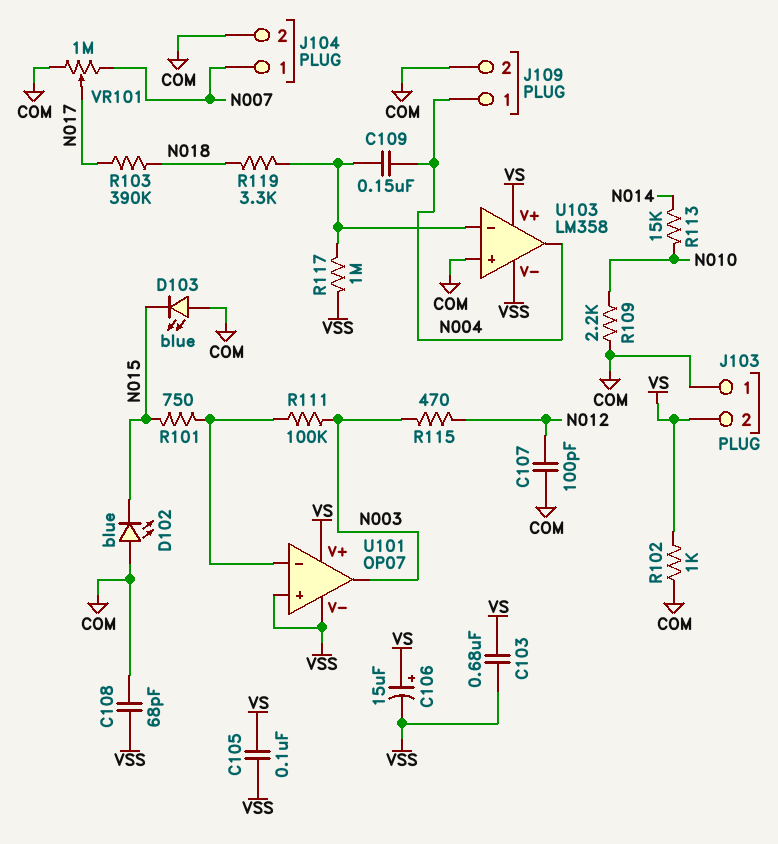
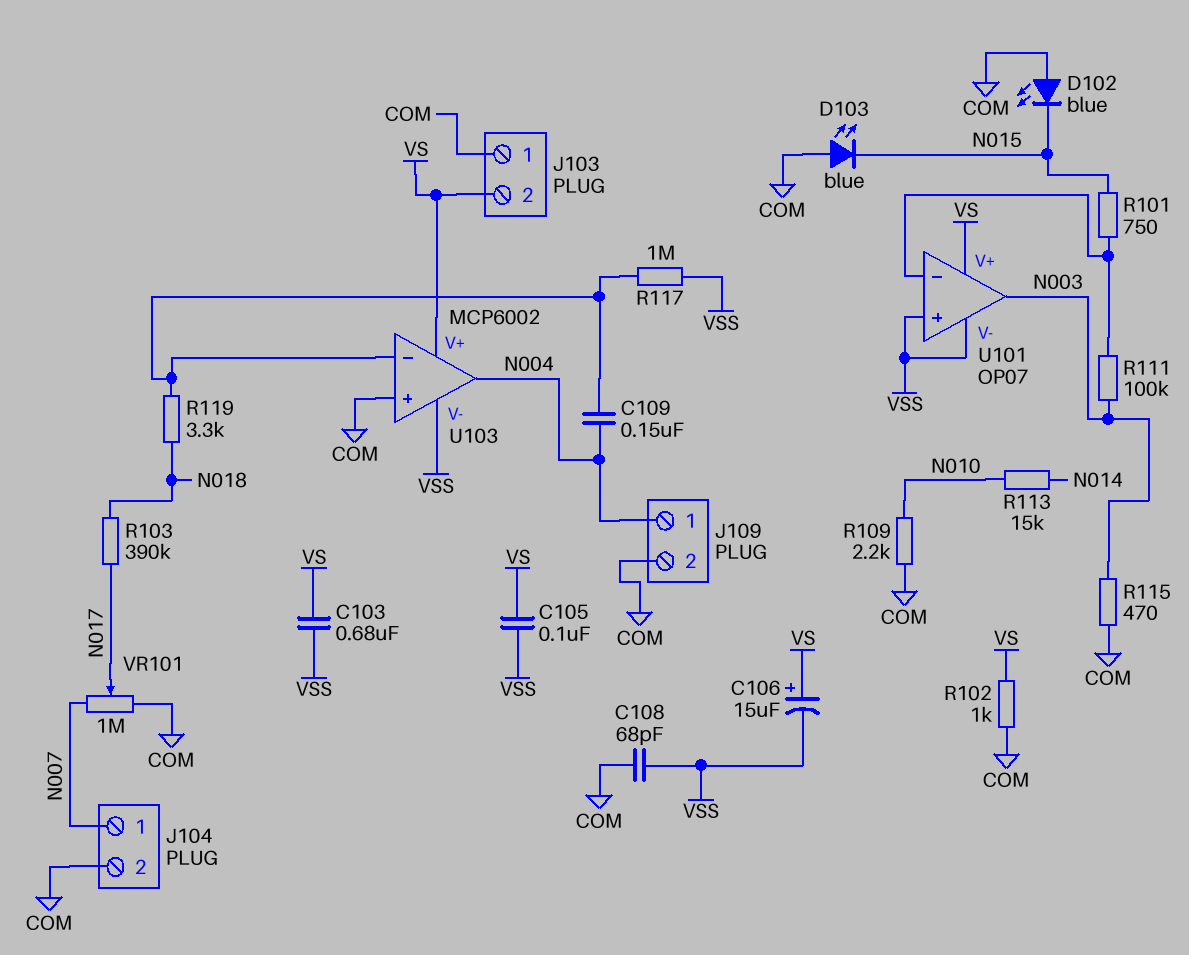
C107: 100pF (COM, N012) -> none
R115: 470 (N003, N012) -> 470 (COM, N003)
U103: LM358 -> MCP6002

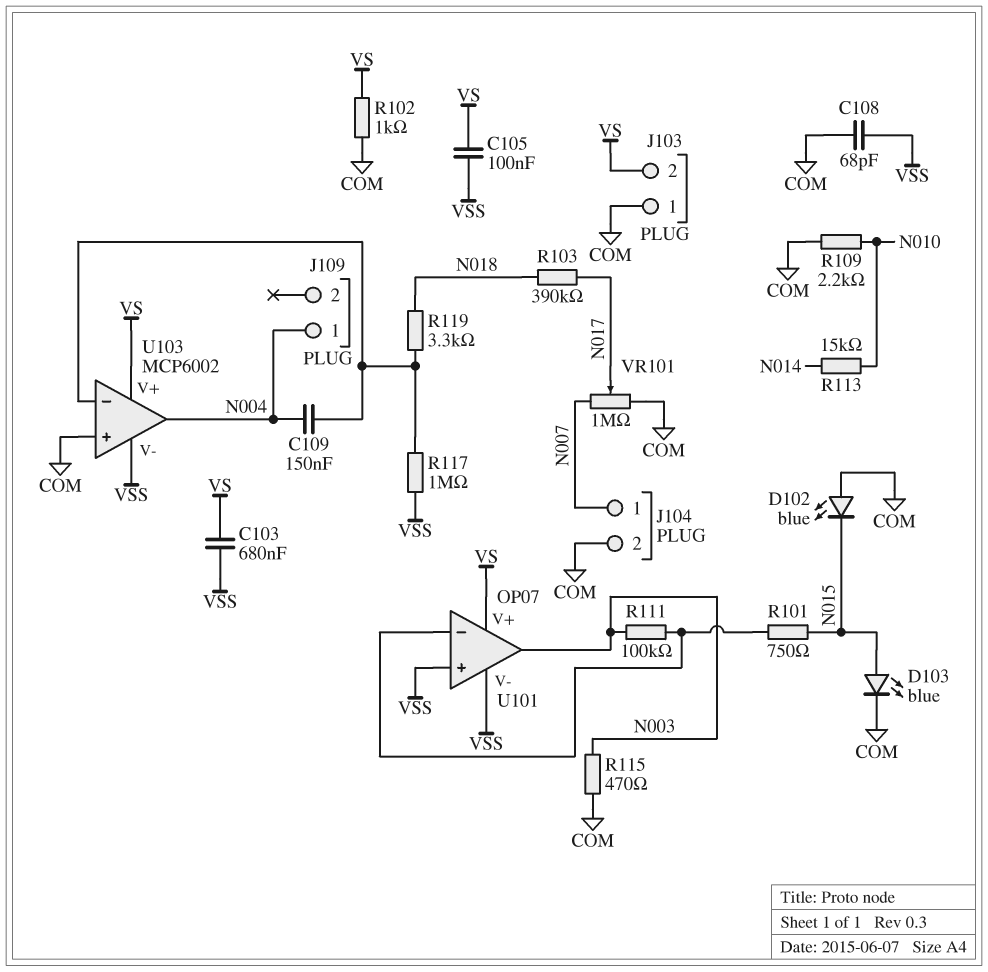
C106: 15uF (plus VS, minus VSS) -> none
D103: LED blue (A COM, K N015) -> LED blue (A N015, K COM)
J109 pin 2: COM -> none

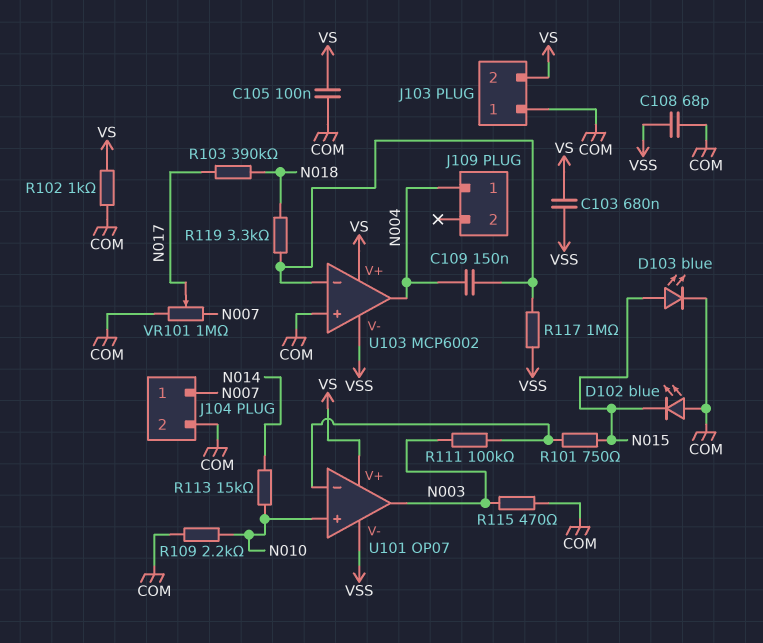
C105: 100nF (VS, VSS) -> 100nF (COM, VS)
U101 pin in+: VSS -> N010

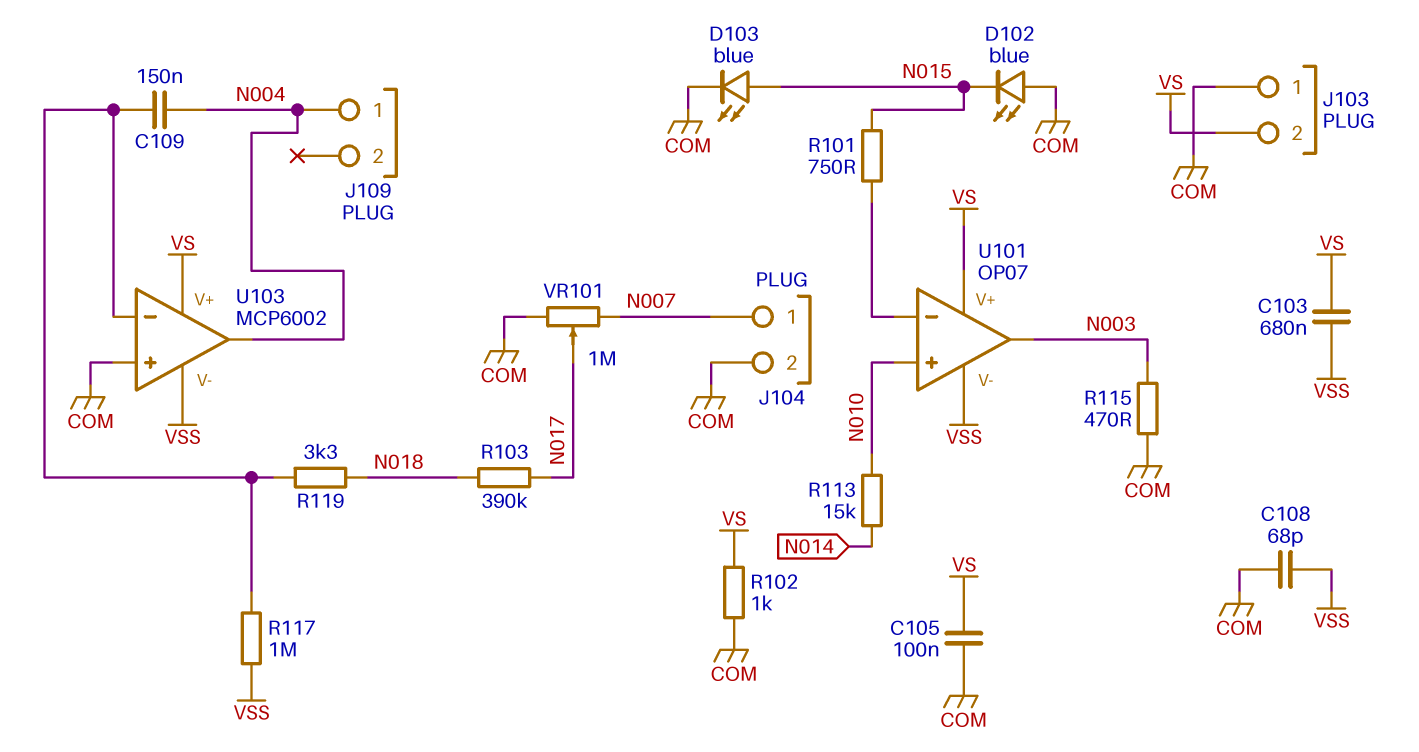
R109: 2.2k (COM, N010) -> none
R111: 100k (N003, U101/in-) -> none

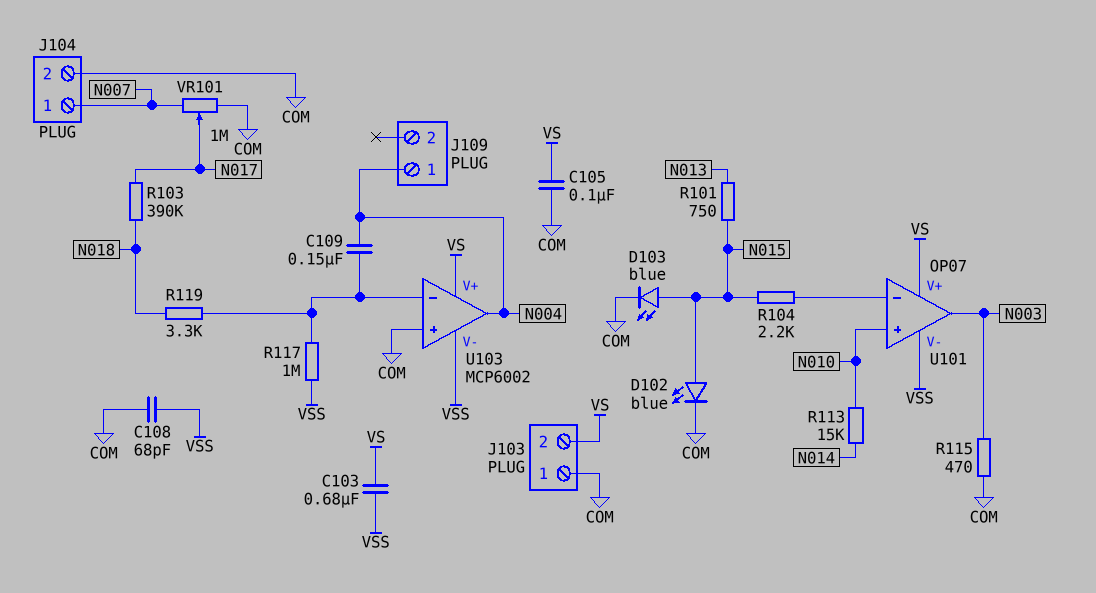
D102: LED blue (A COM, K N015) -> LED blue (A N015, K COM)
R101: 750 (N015, U101/in-) -> 750 (N013, N015)
R102: 1k (COM, VS) -> none
R104: none -> 2.2k (N015, U101/in-)

